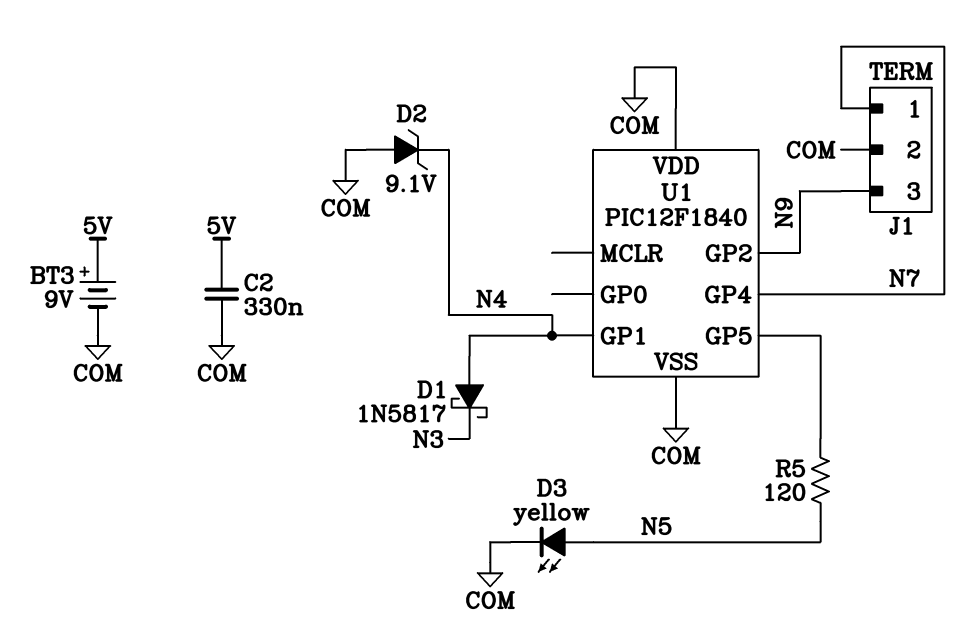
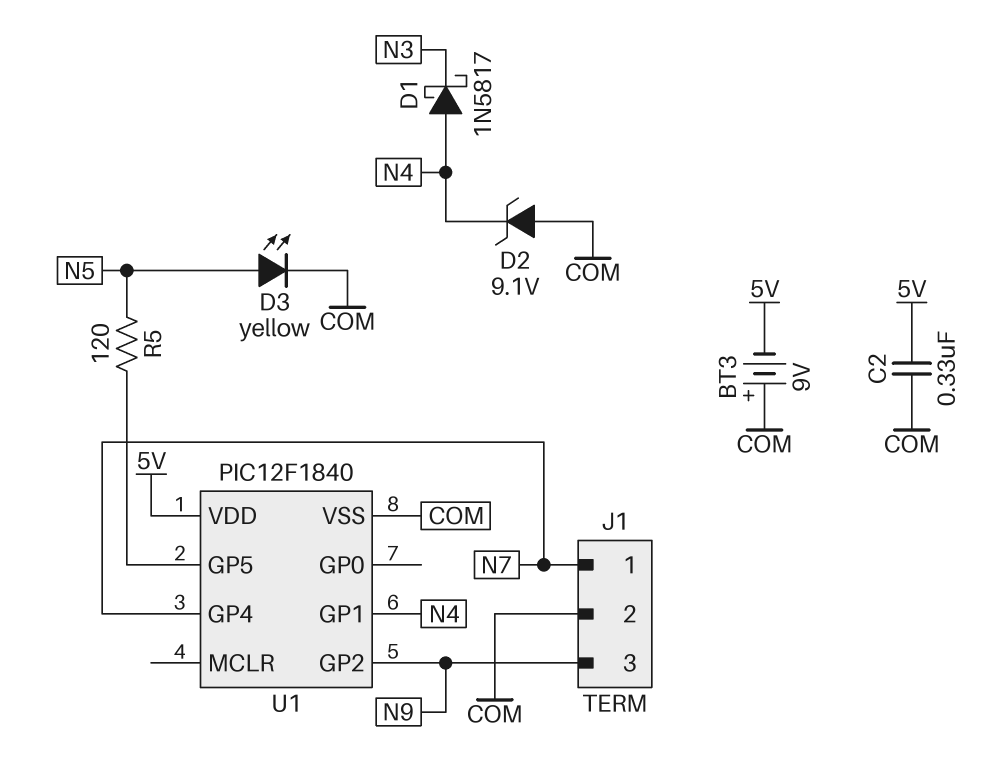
BT3: 9V (plus 5V, minus COM) -> 9V (plus COM, minus 5V)
U1 pin VDD: COM -> 5V

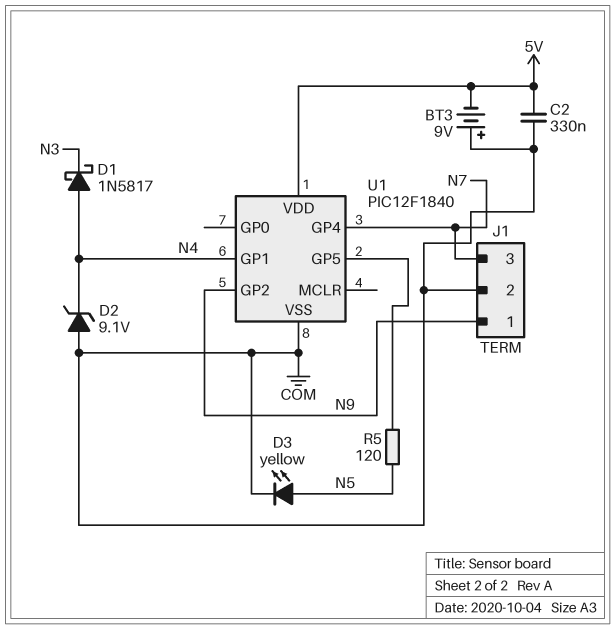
J1 pin 1: N7 -> N9
J1 pin 3: N9 -> N7

